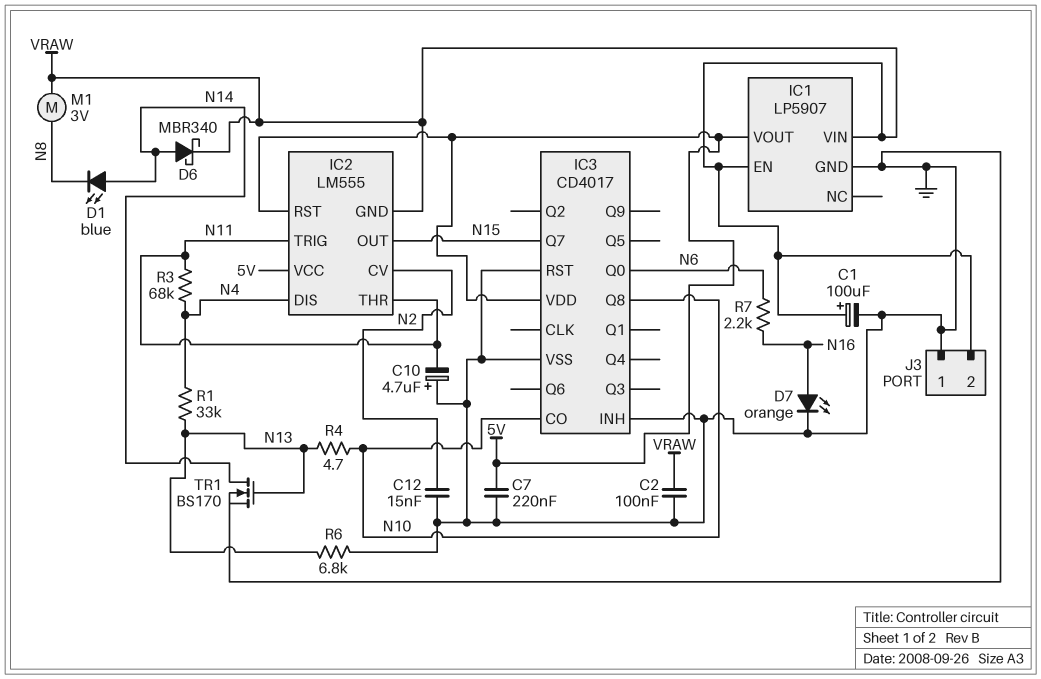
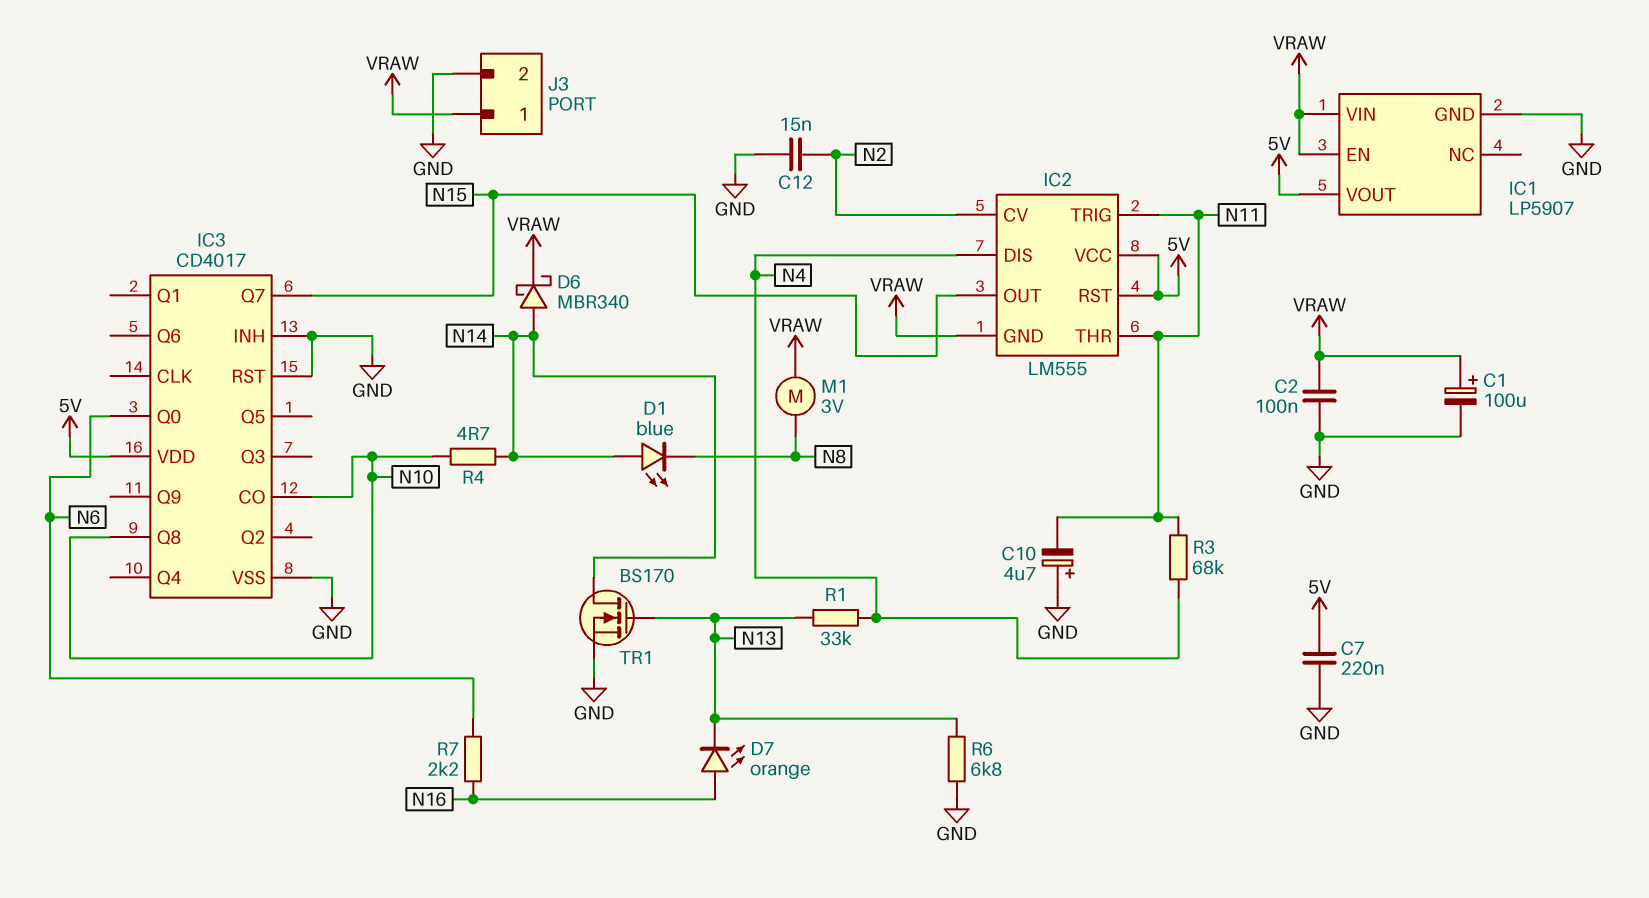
D7: LED orange (A N16, K GND) -> LED orange (A N16, K N13)
J3 pin 1: GND -> VRAW
J3 pin 2: VRAW -> GND
R4: 4.7 (N10, N13) -> 4.7 (N10, N14)

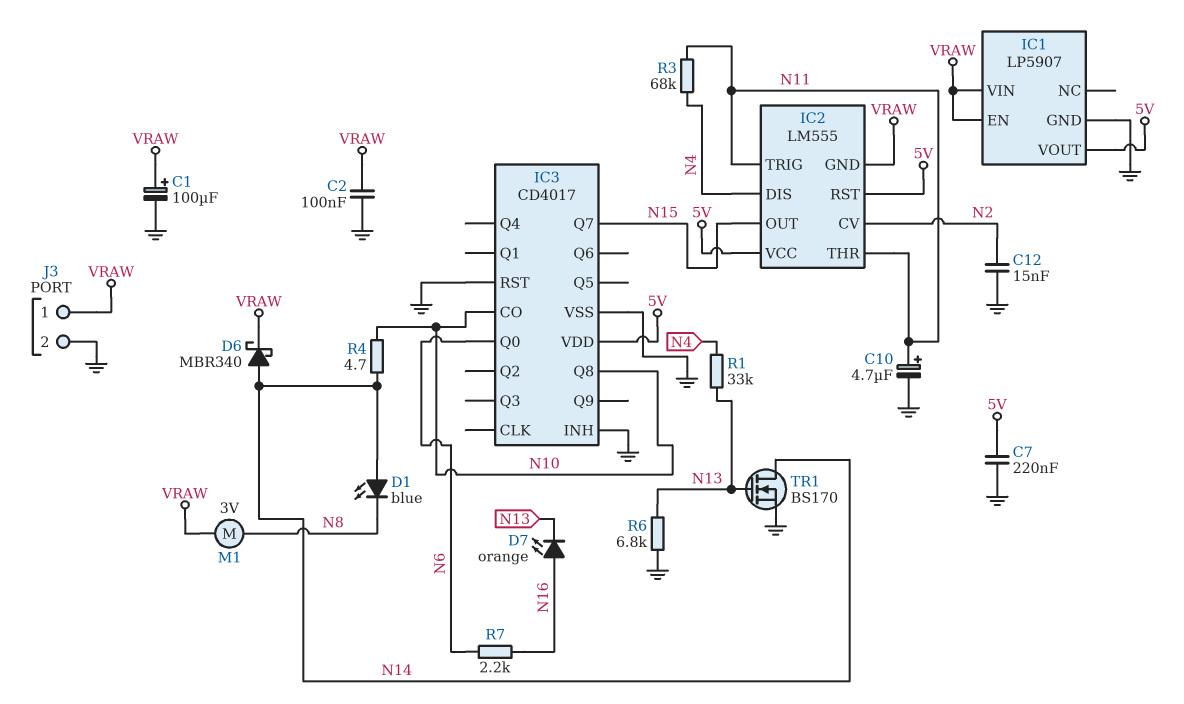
C10: 4.7uF (plus GND, minus N11) -> 4.7uF (plus N11, minus GND)

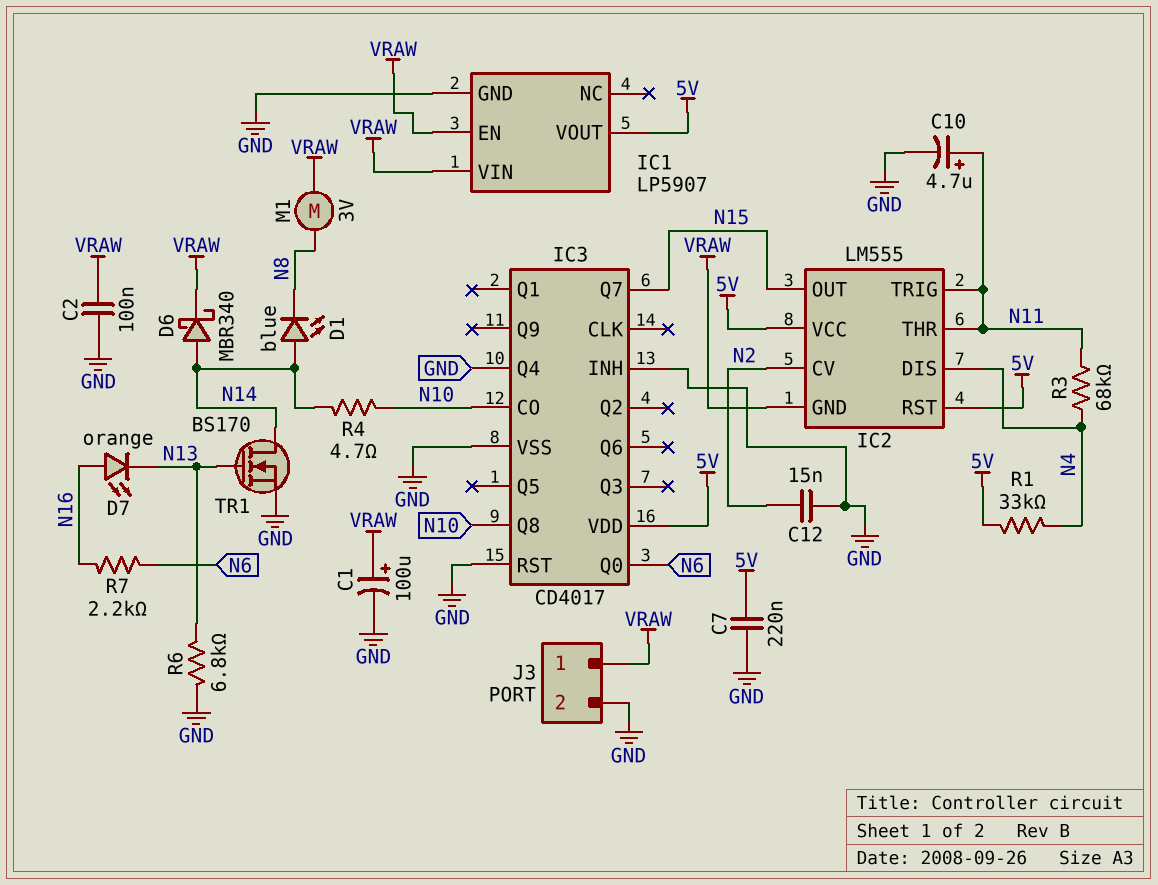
IC3 pin Q4: none -> GND
R1: 33k (N4, N13) -> 33k (5V, N4)

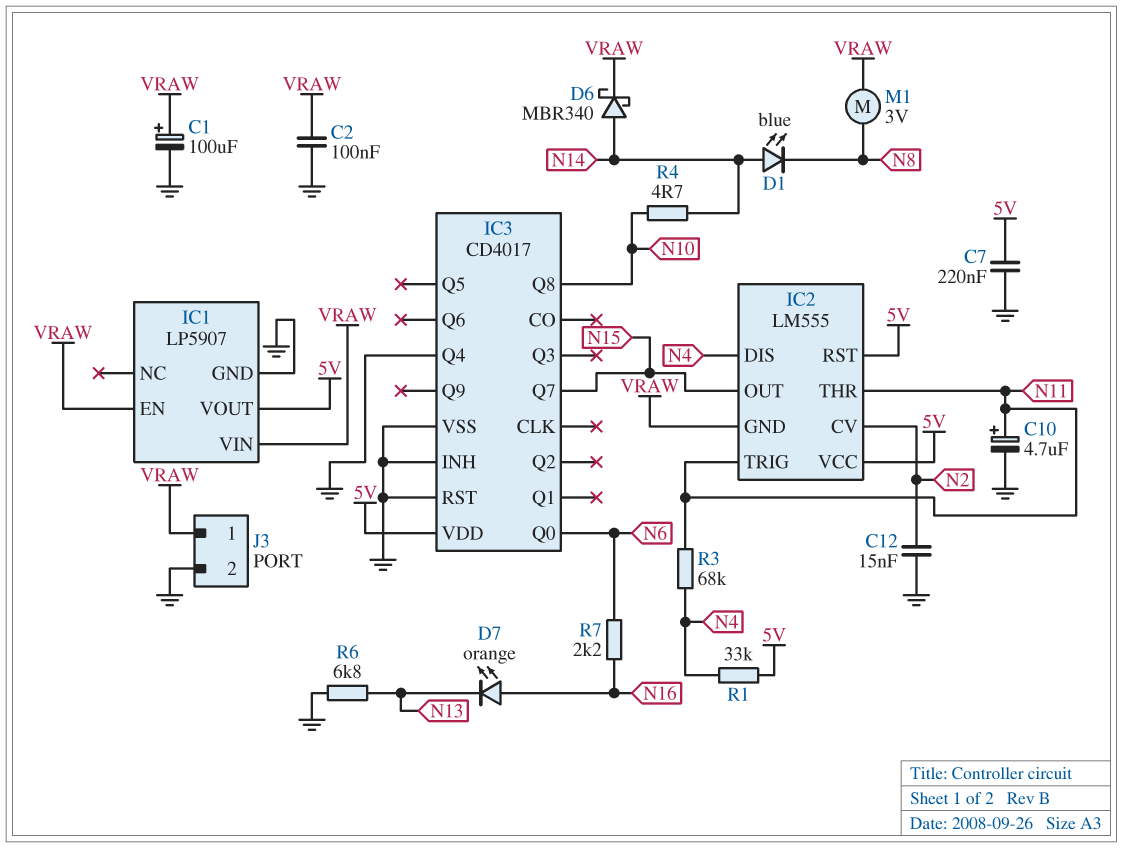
IC3 pin CO: N10 -> none
TR1: NMOS BS170 (G N13, D N14, S GND) -> none

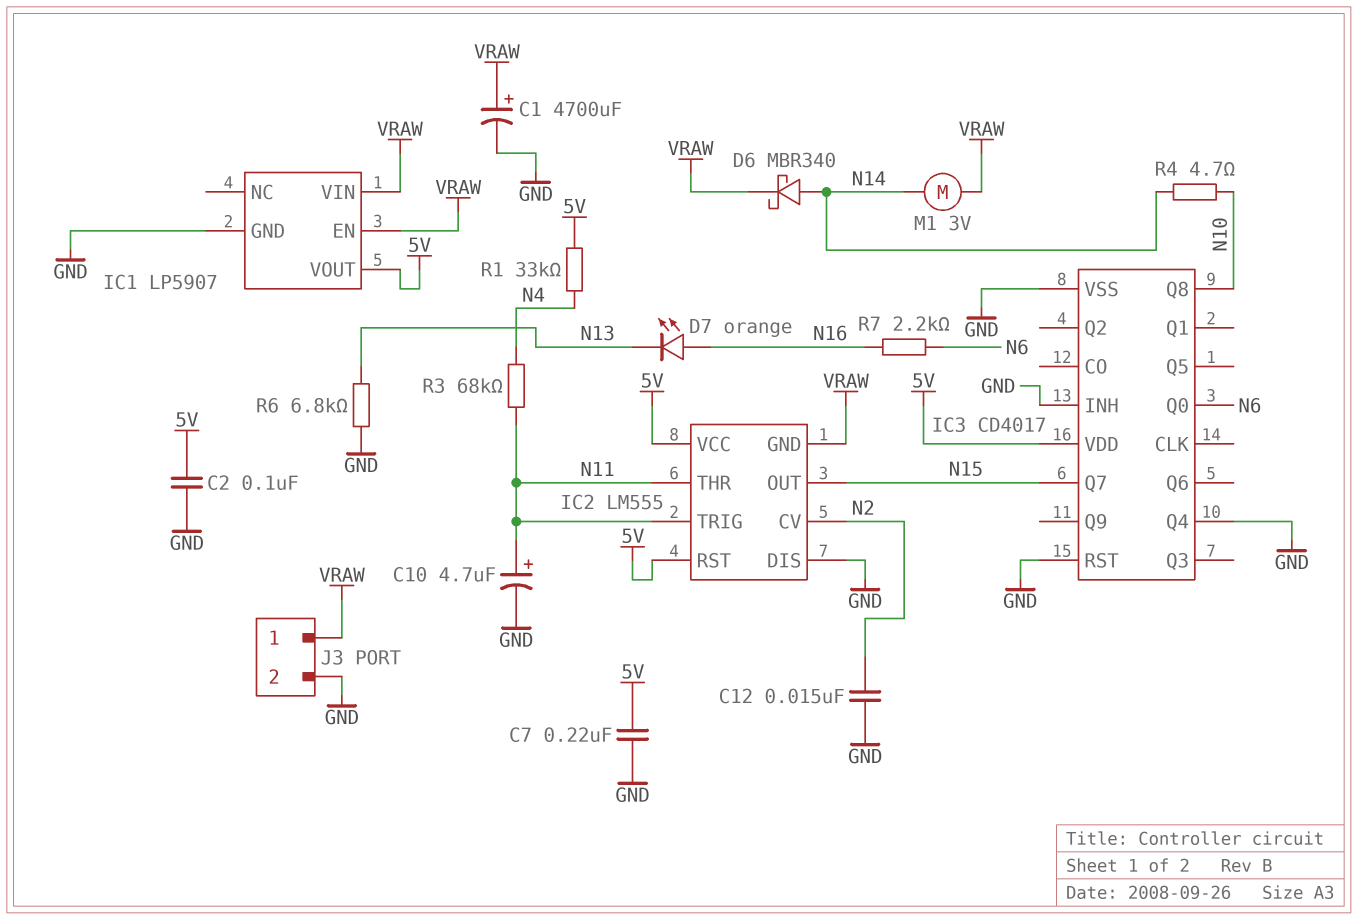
C1: 100uF (plus VRAW, minus GND) -> 4700uF (plus VRAW, minus GND)
C2: 100nF (GND, VRAW) -> 100nF (5V, GND)
D1: LED blue (A N14, K N8) -> none
IC2 pin DIS: N4 -> GND
M1: motor 3V (N8, VRAW) -> motor 3V (N14, VRAW)

